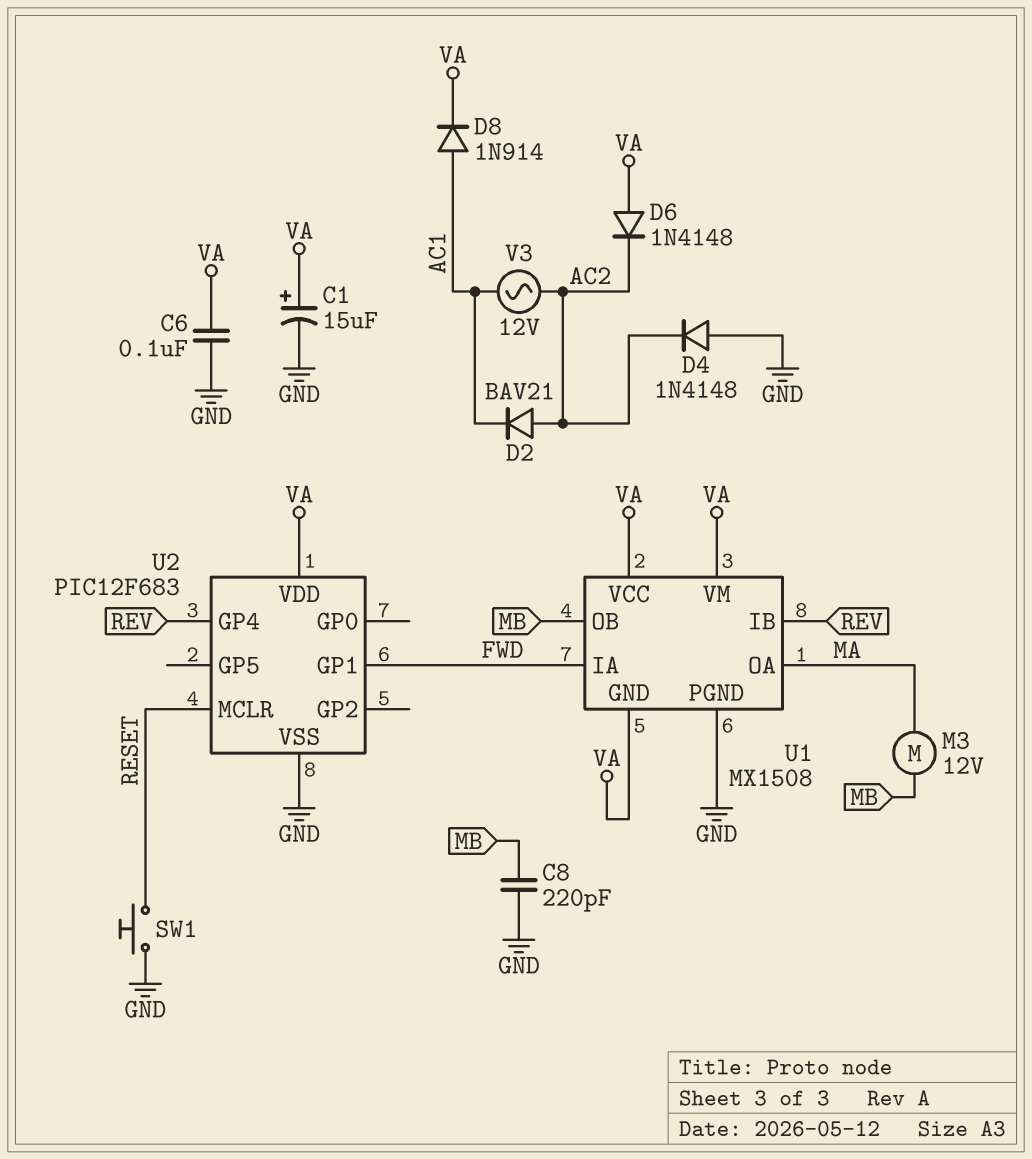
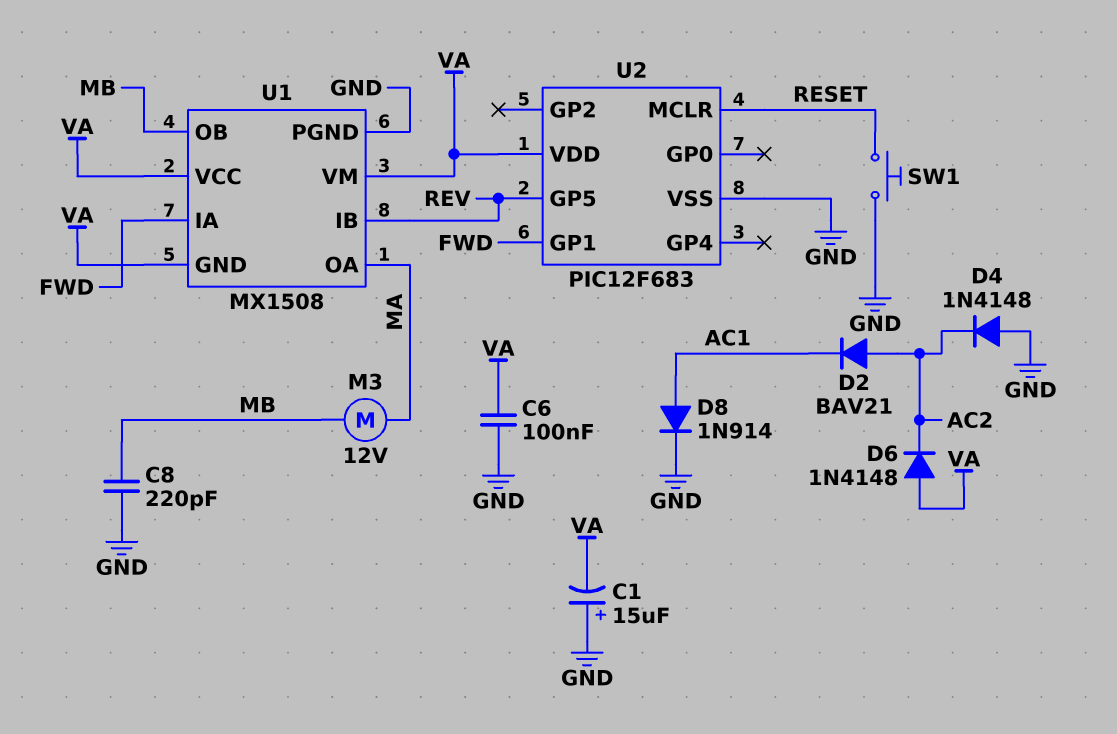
C1: 15uF (plus VA, minus GND) -> 15uF (plus GND, minus VA)
D8: diode 1N914 (A AC1, K VA) -> diode 1N914 (A AC1, K GND)
U2 pin GP4: REV -> none
U2 pin GP5: none -> REV
V3: AC 12V (AC1, AC2) -> none

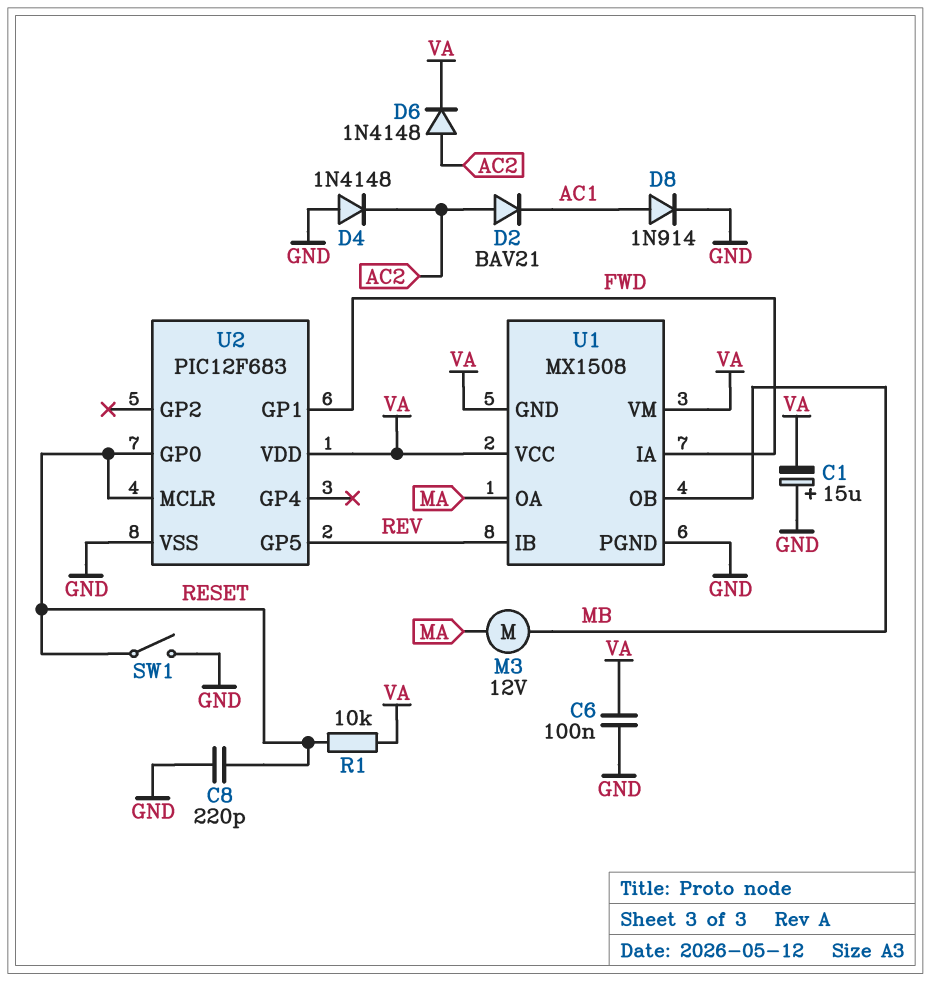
C8: 220pF (GND, MB) -> 220pF (GND, RESET)
D6: diode 1N4148 (A VA, K AC2) -> diode 1N4148 (A AC2, K VA)
R1: none -> 10k (RESET, VA)
SW1: button (GND, RESET) -> switch (GND, RESET)
U2 pin GP0: none -> RESET

